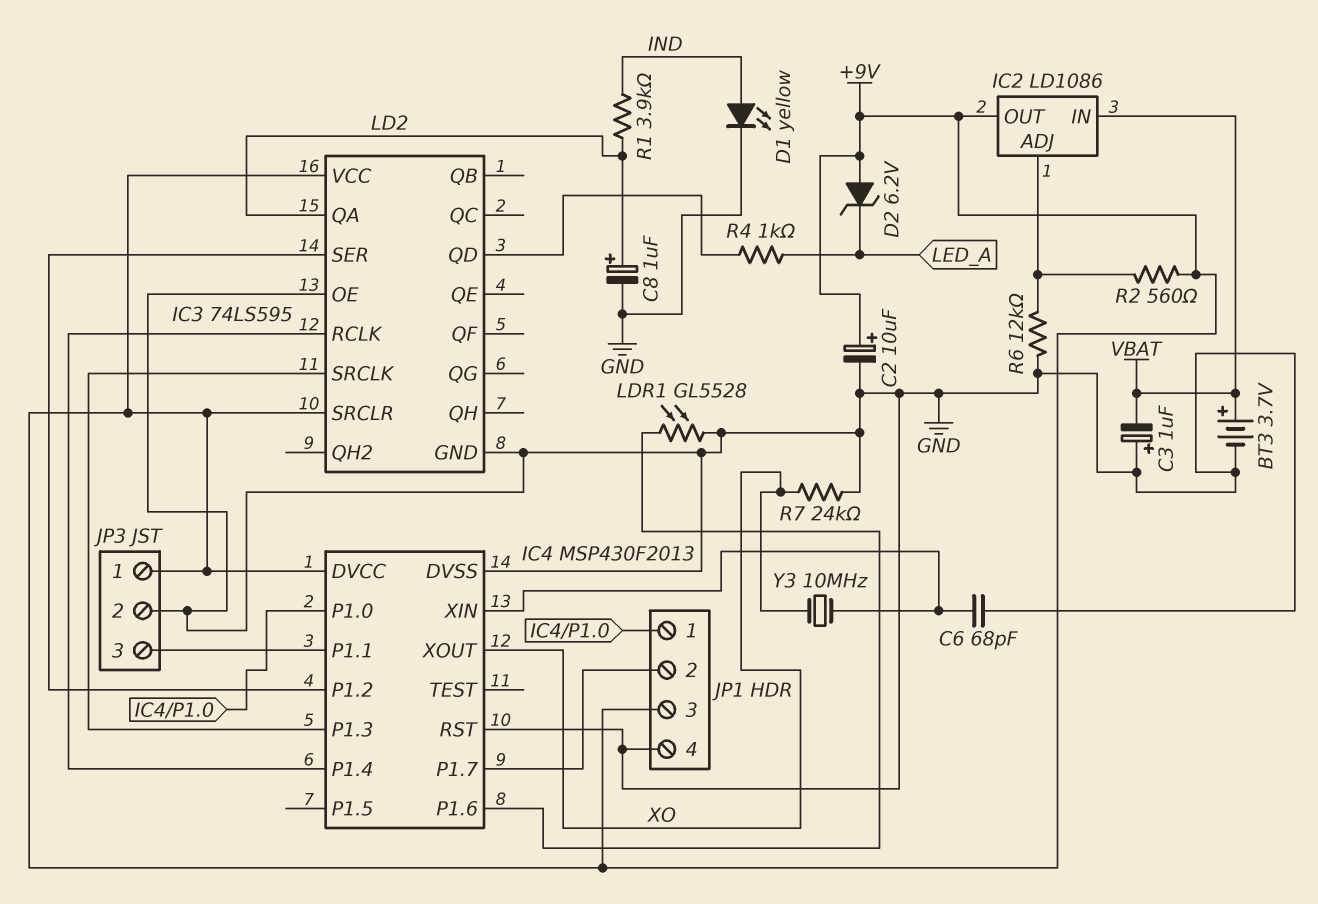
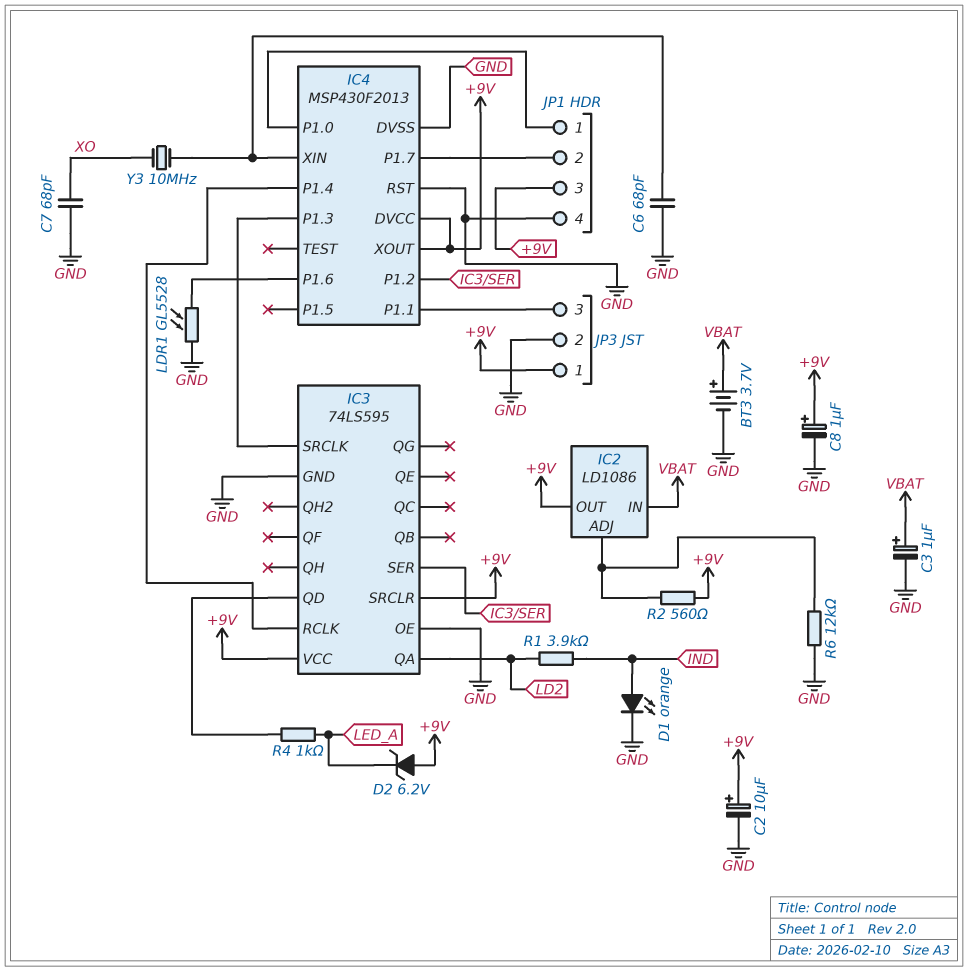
C3: 1uF (plus GND, minus VBAT) -> 1uF (plus VBAT, minus GND)
C7: none -> 68pF (GND, XO)
C8: 1uF (plus LD2, minus GND) -> 1uF (plus +9V, minus GND)
D1: LED yellow (A IND, K GND) -> LED orange (A IND, K GND)
IC4 pin XOUT: XO -> +9V
R7: 24k (GND, XO) -> none

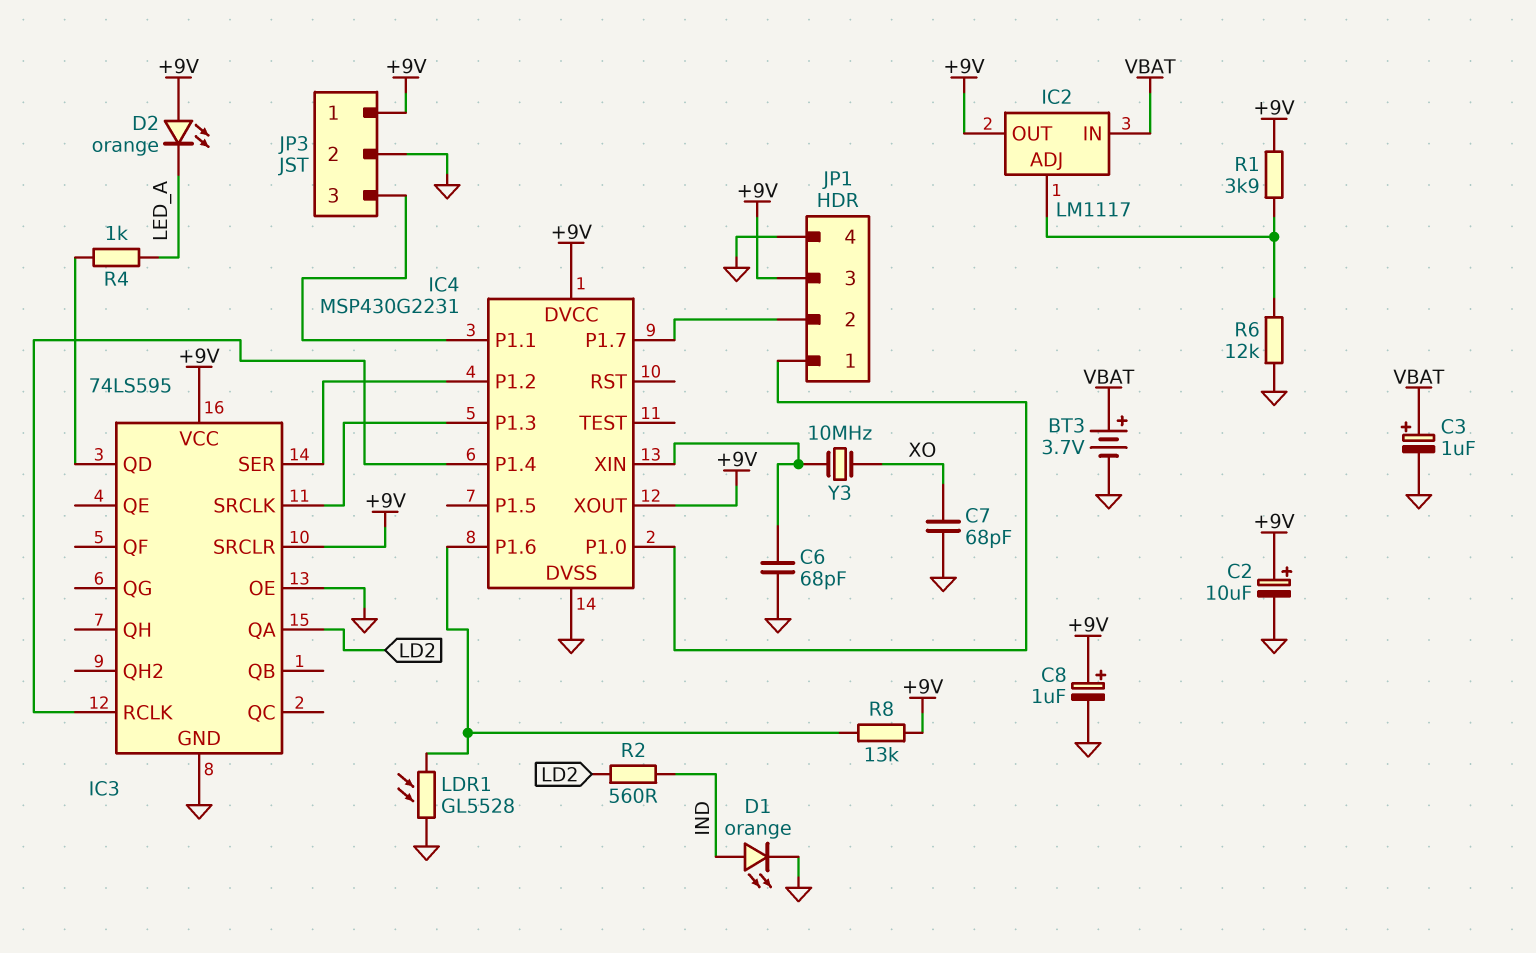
D2: zener 6.2V (A +9V, K LED_A) -> LED orange (A +9V, K LED_A)
IC2: LD1086 -> LM1117
IC4: MSP430F2013 -> MSP430G2231
IC4 pin RST: GND -> none
R1: 3.9k (IND, LD2) -> 3.9k (+9V, IC2/ADJ)
R2: 560 (+9V, IC2/ADJ) -> 560 (IND, LD2)
R8: none -> 13k (+9V, IC4/P1.6)

